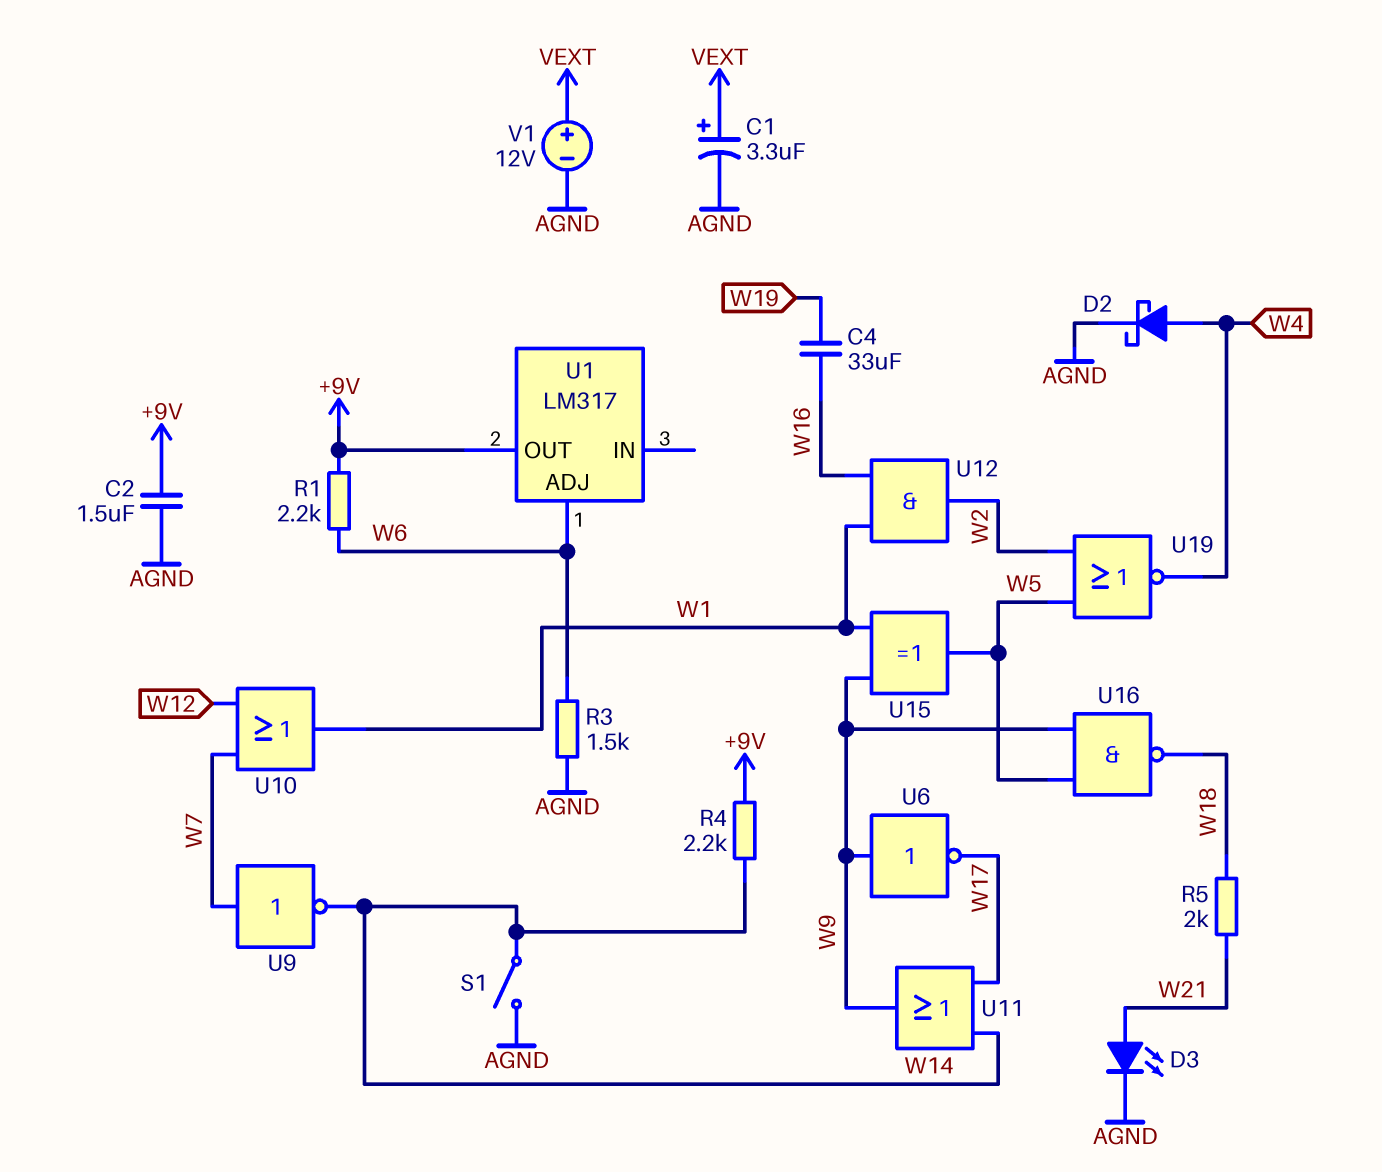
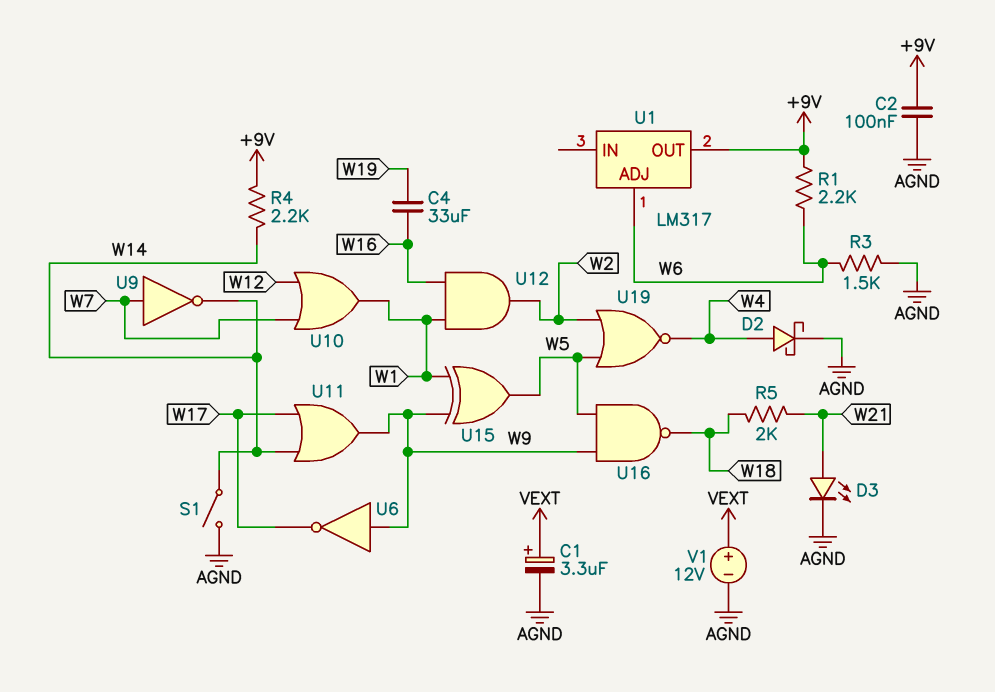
C2: 1.5uF (+9V, AGND) -> 100nF (+9V, AGND)

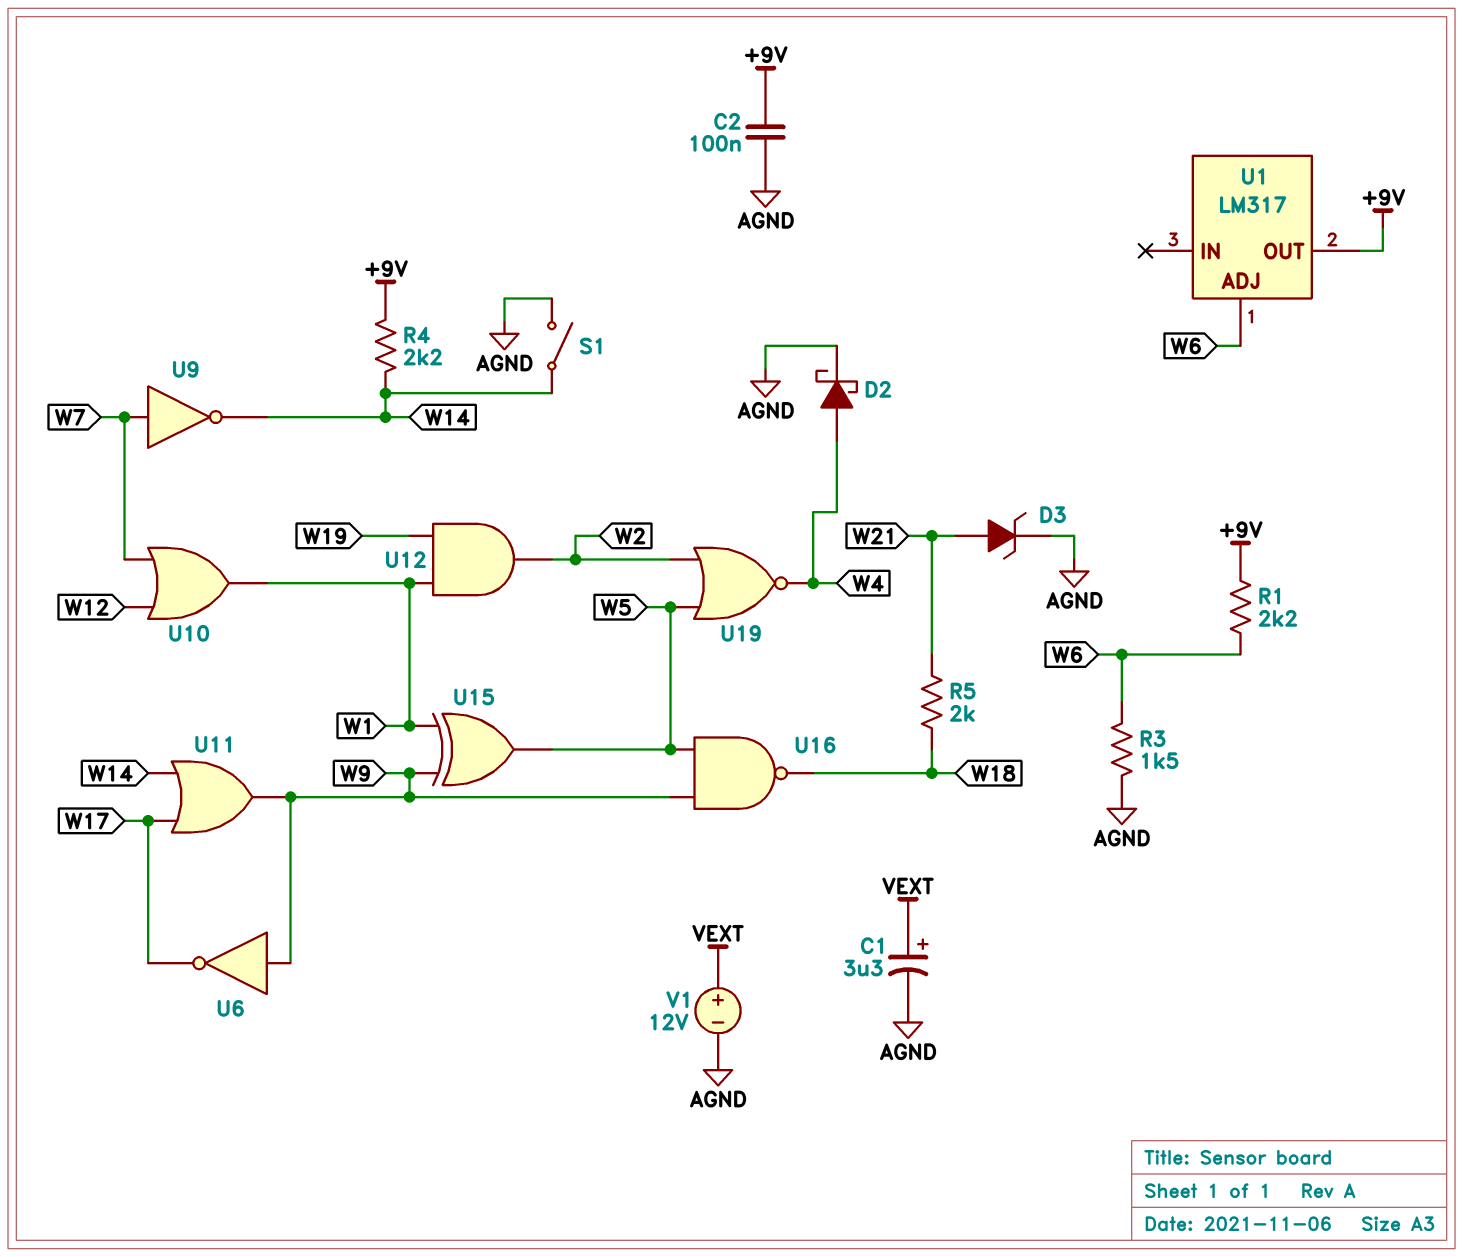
C4: 33uF (W16, W19) -> none
D3: LED (A W21, K AGND) -> zener (A W21, K AGND)
U12: AND (in W1, in W16, out W2) -> AND (in W1, in W19, out W2)

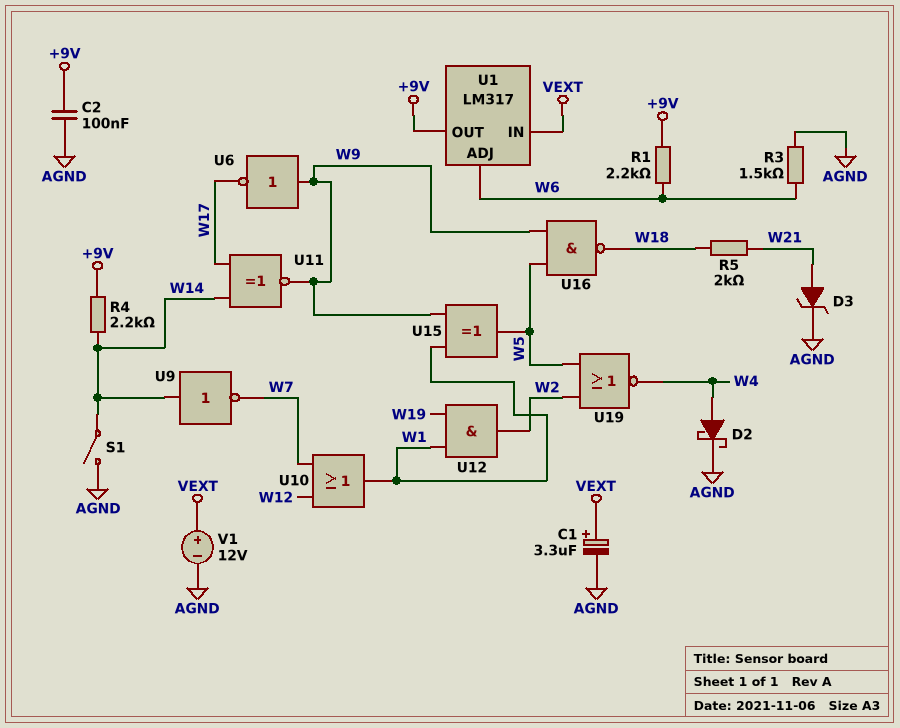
U1 pin IN: none -> VEXT
U9: NOT (in W7, out W14) -> NOT (in W14, out W7)
U11: OR (in W14, in W17, out W9) -> XNOR (in W14, in W17, out W9)

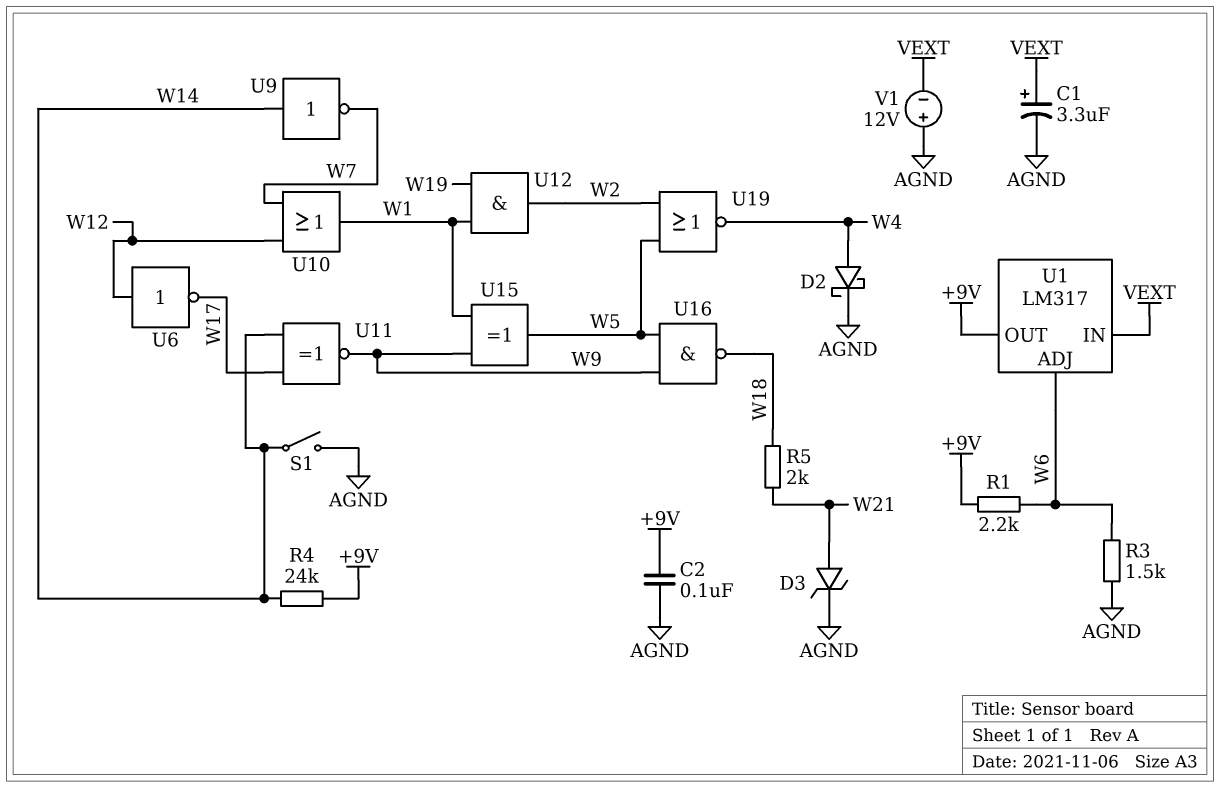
R4: 2.2k (+9V, W14) -> 24k (+9V, W14)
U6: NOT (in W9, out W17) -> NOT (in W12, out W17)
V1: 12V (plus VEXT, minus AGND) -> 12V (plus AGND, minus VEXT)

